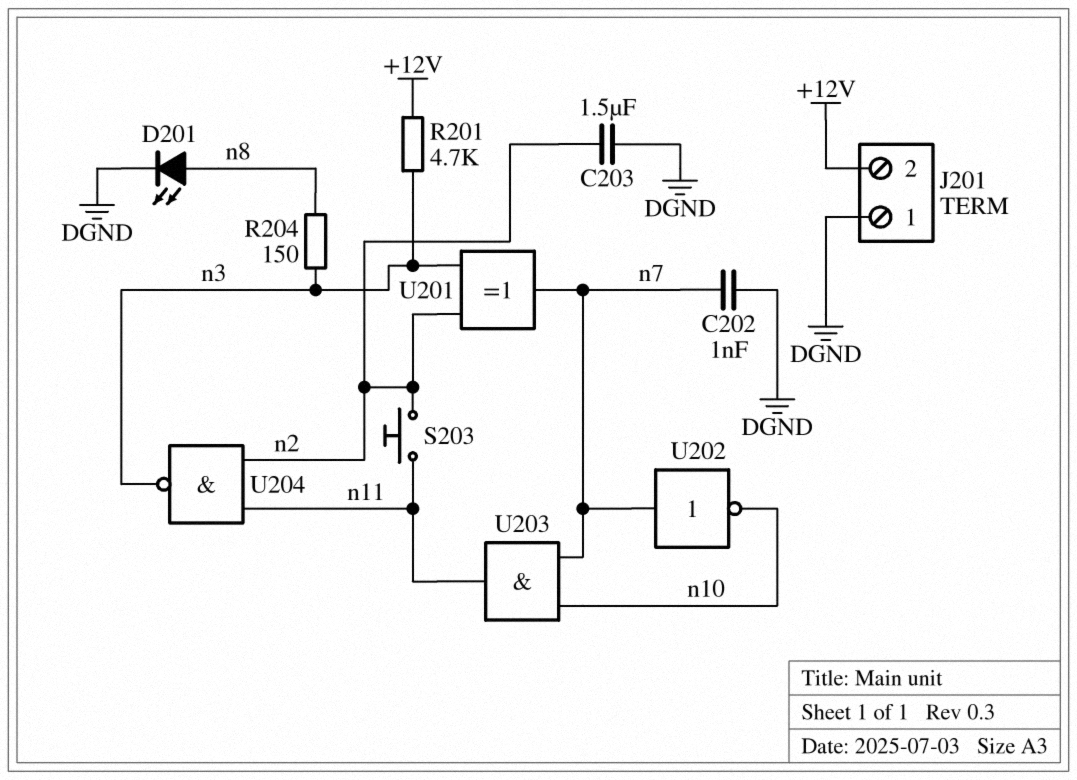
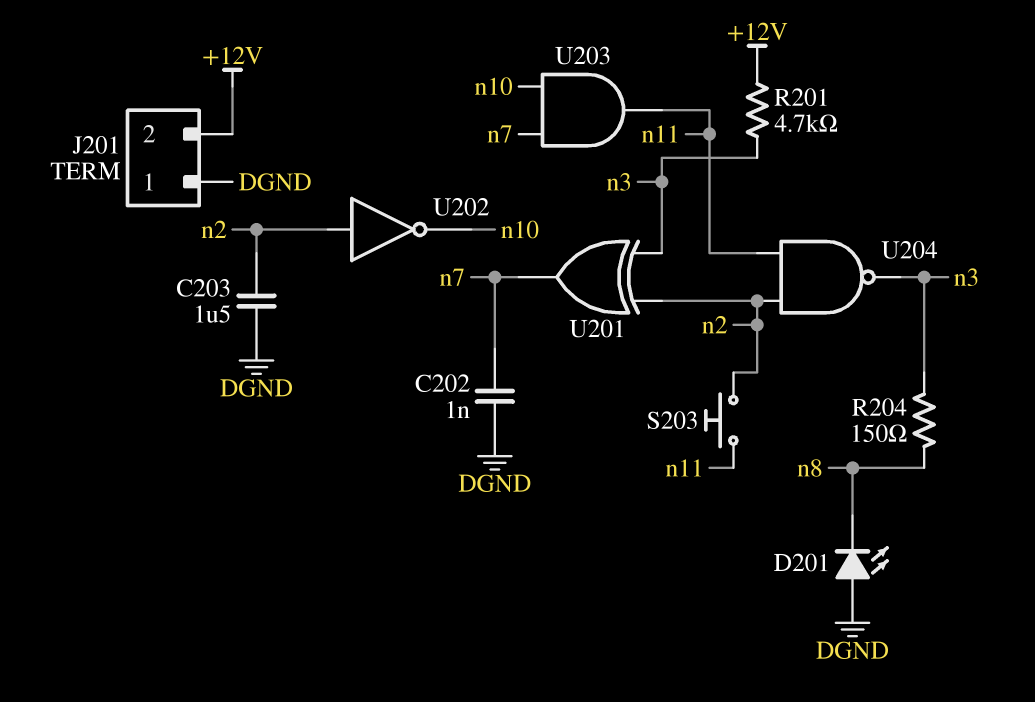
D201: LED (A n8, K DGND) -> LED (A DGND, K n8)
U202: NOT (in n7, out n10) -> NOT (in n2, out n10)

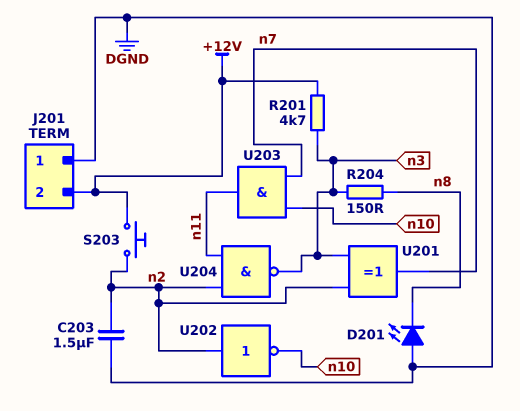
C202: 1nF (DGND, n7) -> none
S203: button (n2, n11) -> button (+12V, n2)

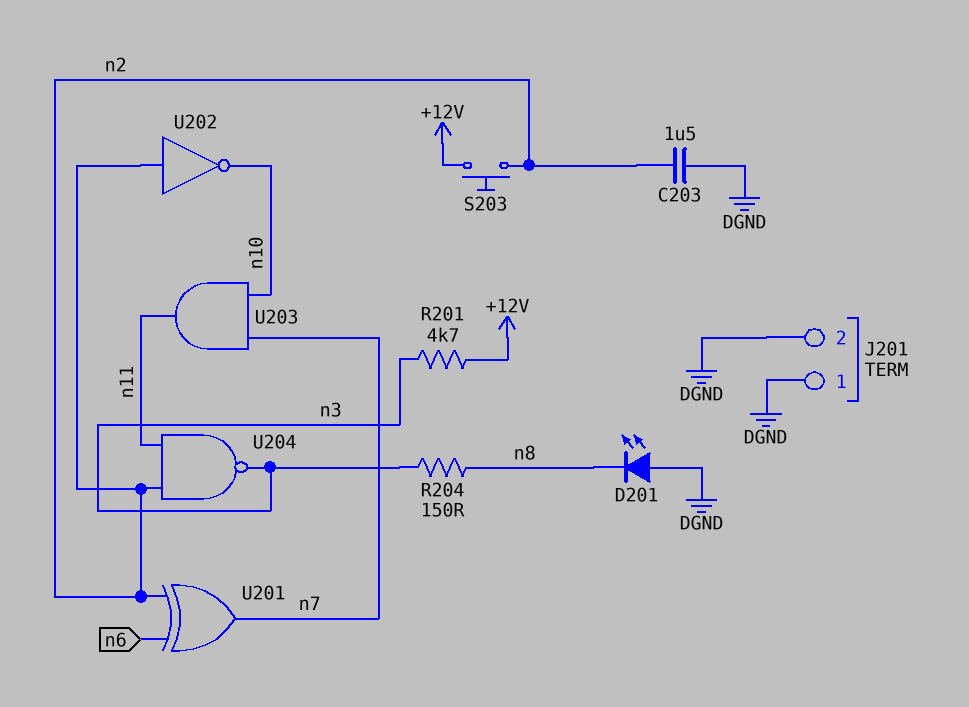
J201 pin 2: +12V -> DGND
U201: XOR (in n2, in n3, out n7) -> XOR (in n2, in n6, out n7)

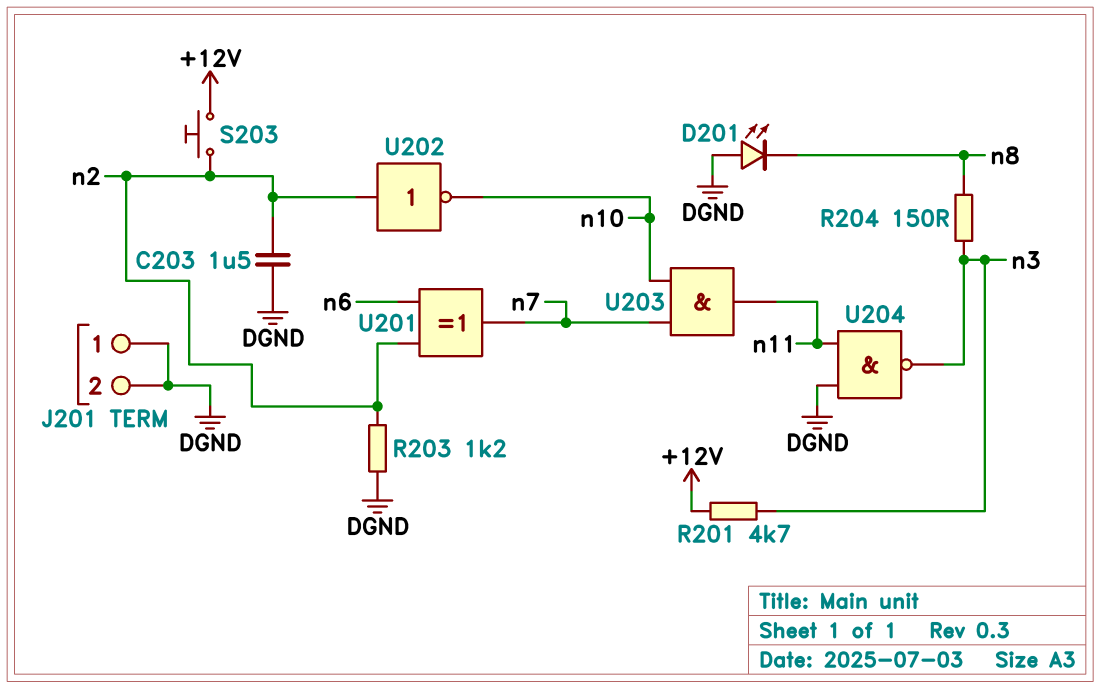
R203: none -> 1.2k (DGND, n2)
U204: NAND (in n2, in n11, out n3) -> NAND (in DGND, in n11, out n3)

